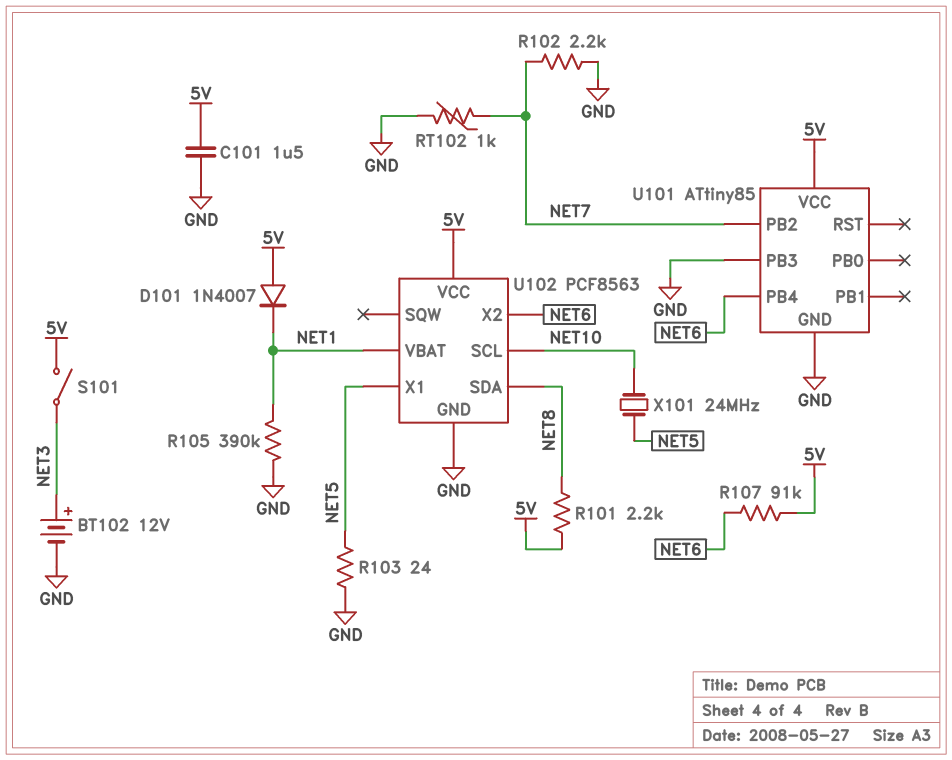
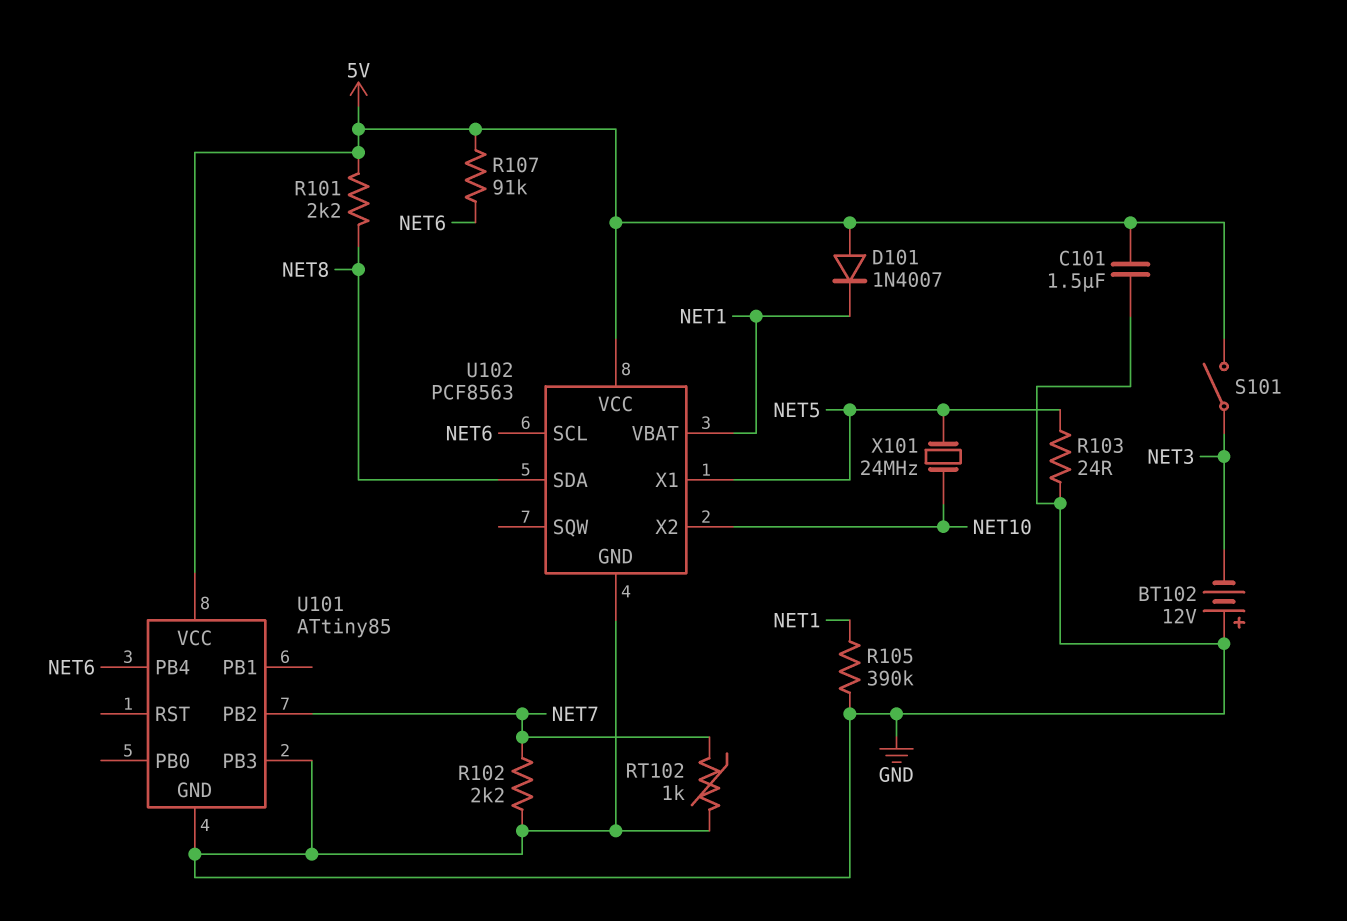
BT102: 12V (plus NET3, minus GND) -> 12V (plus GND, minus NET3)
U102 pin SCL: NET10 -> NET6
U102 pin X2: NET6 -> NET10

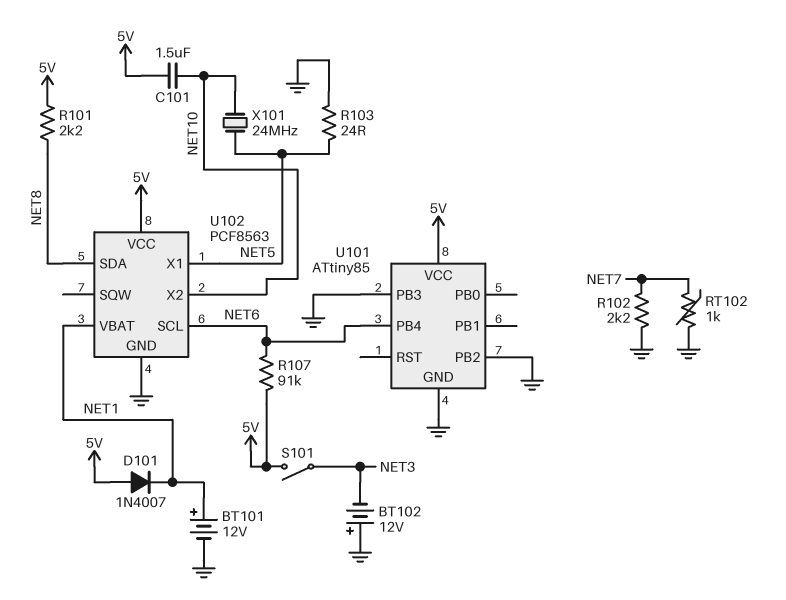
BT101: none -> 12V (plus NET1, minus GND)
C101: 1.5uF (5V, GND) -> 1.5uF (5V, NET10)
R105: 390k (GND, NET1) -> none
U101 pin PB2: NET7 -> GND

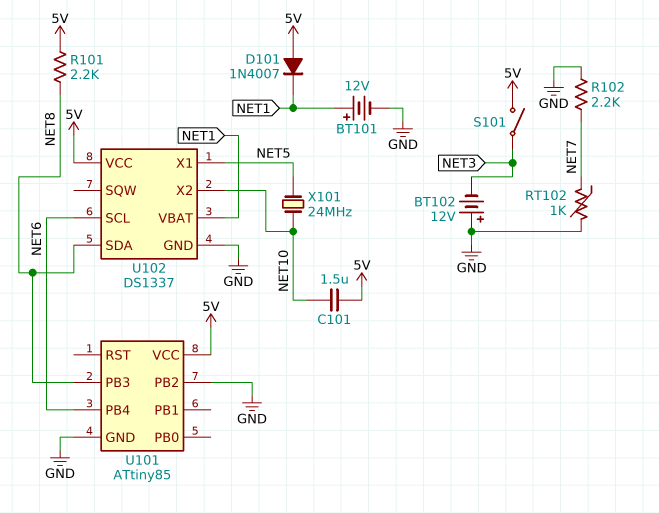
R103: 24 (GND, NET5) -> none
R107: 91k (5V, NET6) -> none
U101 pin PB3: GND -> NET8
U102: PCF8563 -> DS1337

